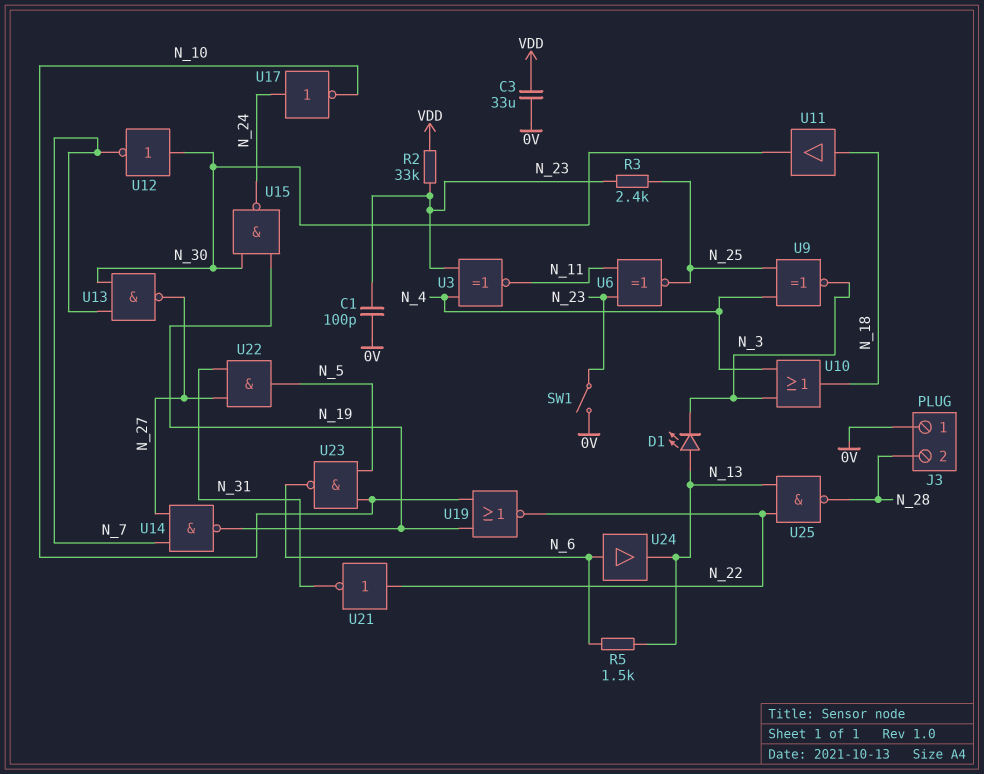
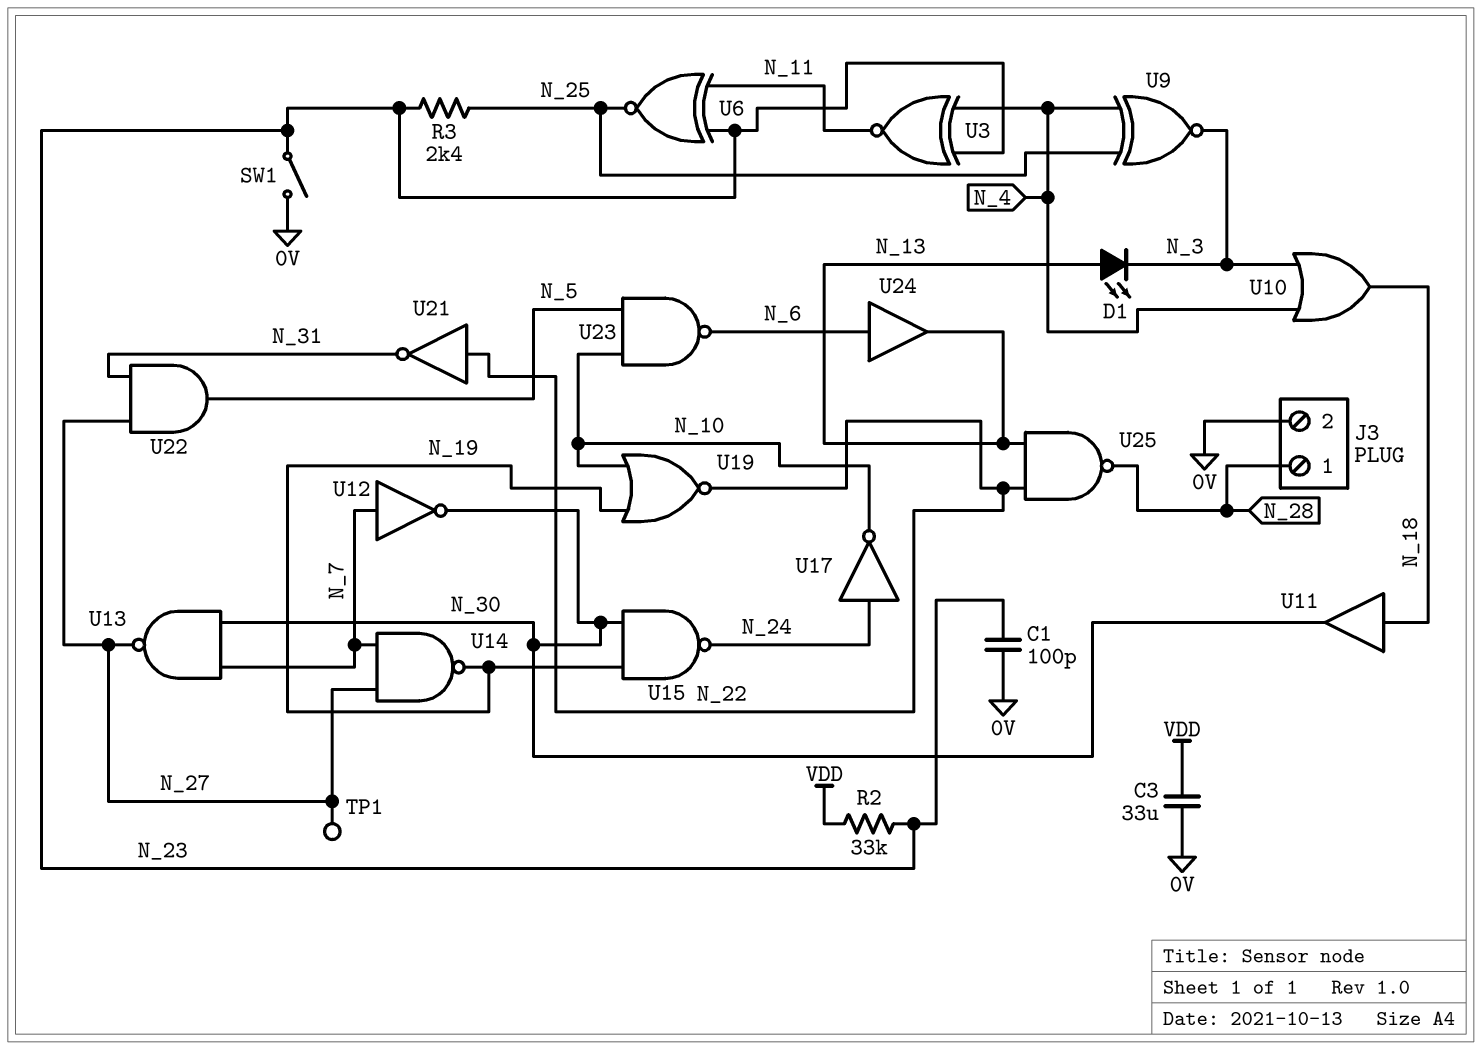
J3 pin 1: 0V -> N_28
J3 pin 2: N_28 -> 0V
R5: 1.5k (N_6, N_13) -> none
TP1: none -> test point (N_27)
U12: NOT (in N_30, out N_7) -> NOT (in N_7, out N_30)

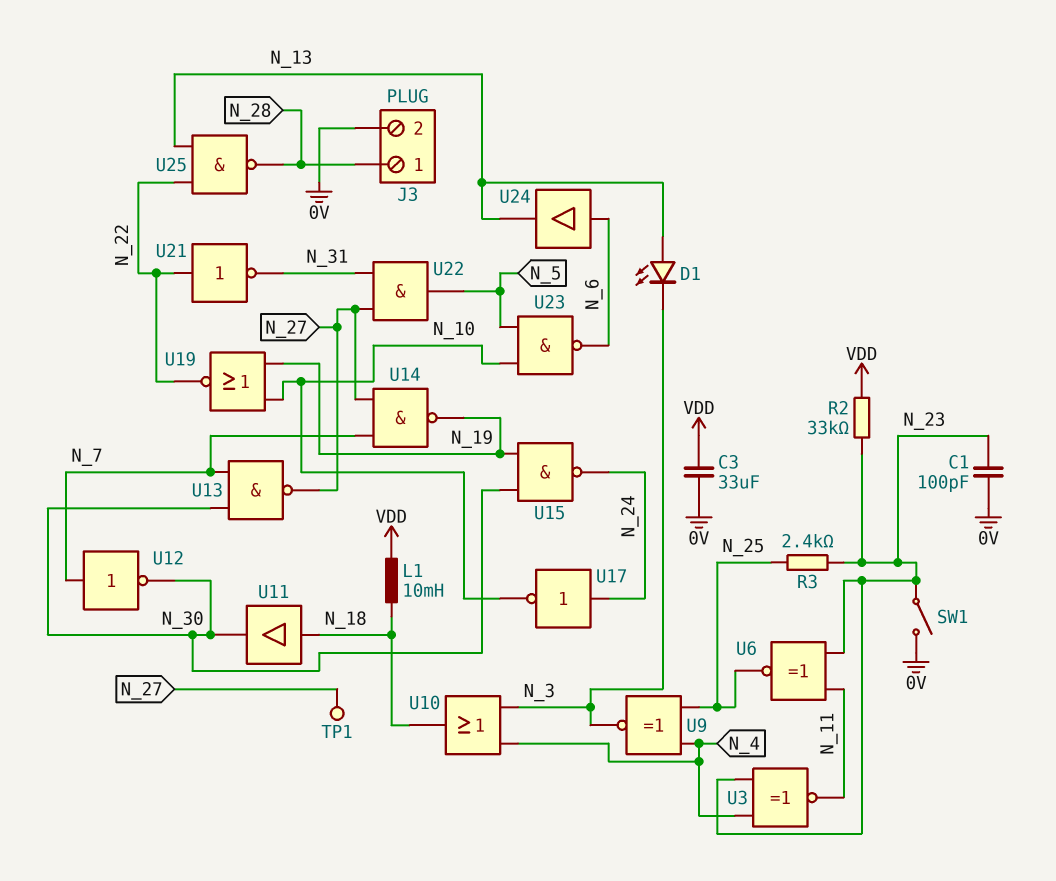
L1: none -> 10mH (N_18, VDD)

